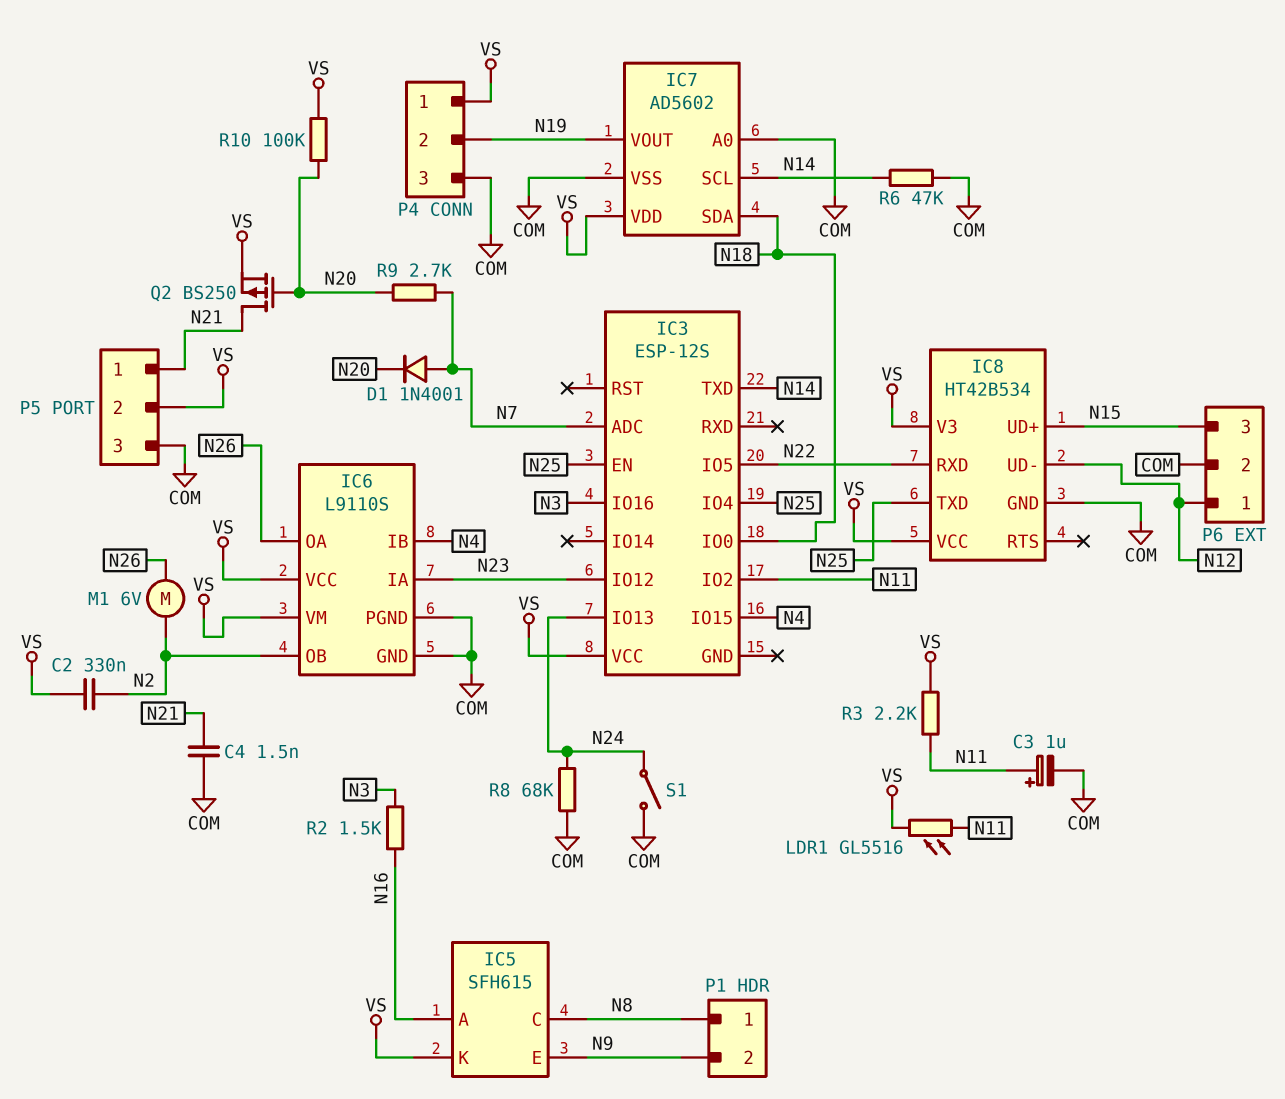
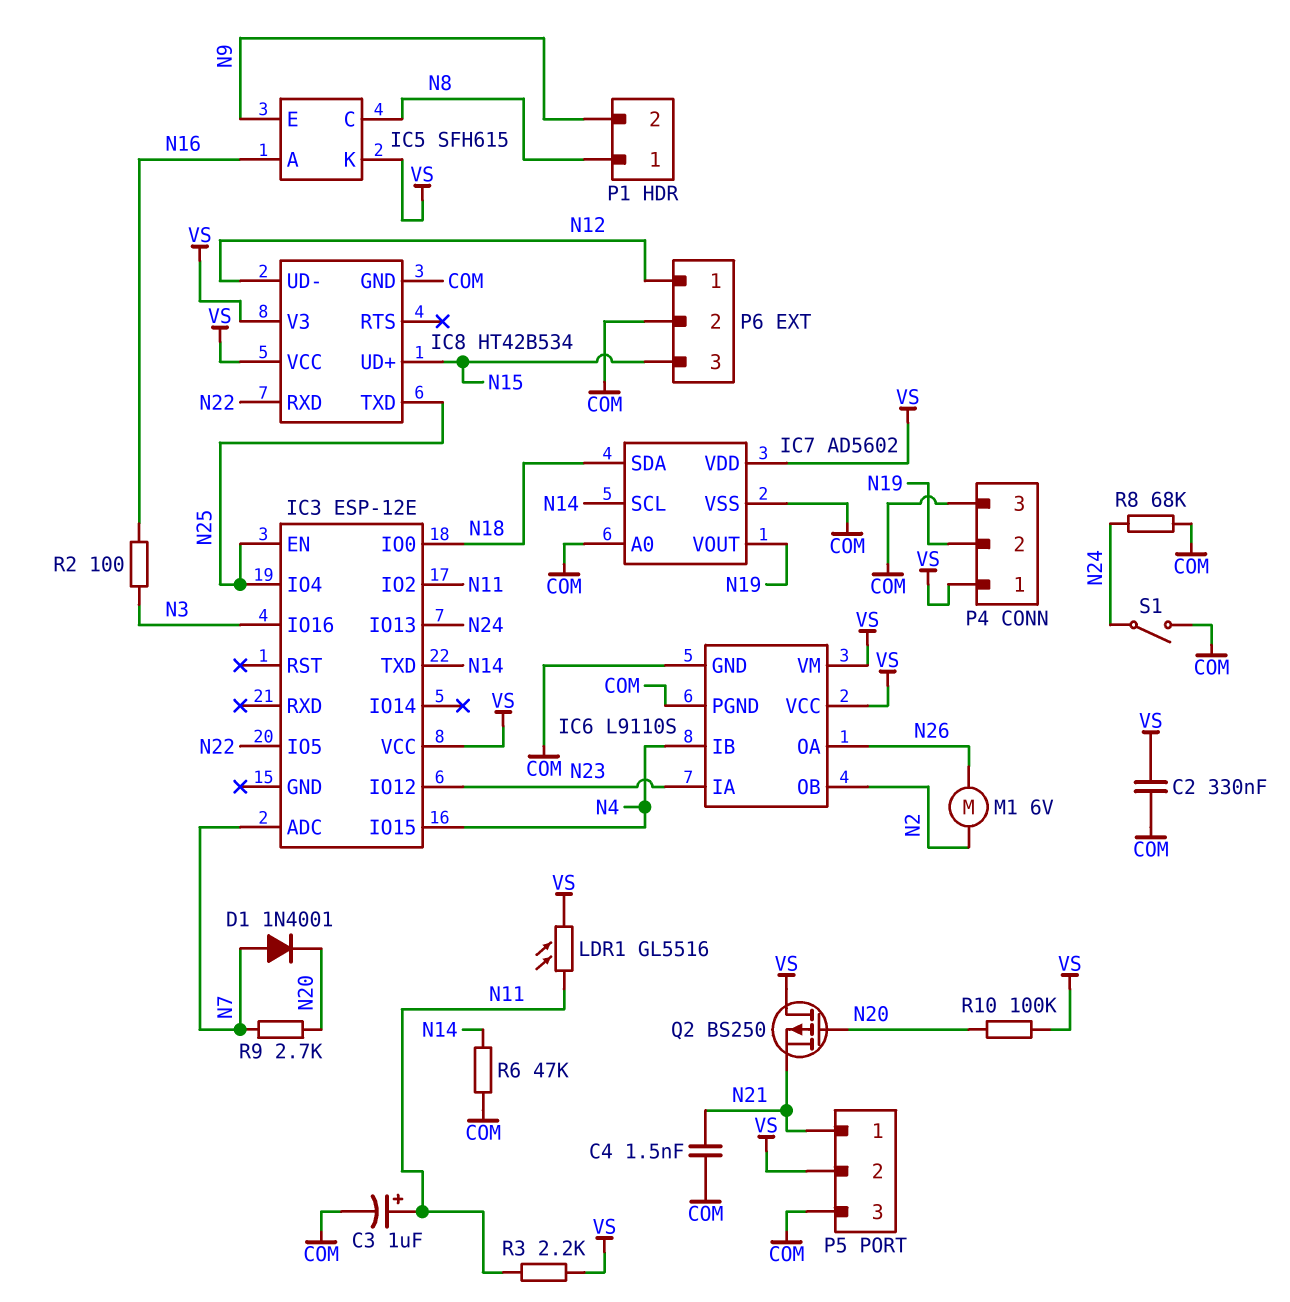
C2: 330nF (N2, VS) -> 330nF (COM, VS)
IC3: ESP-12S -> ESP-12E
Q2: PMOS BS250 (G N20, D N21, S VS) -> PMOS BS250 (G N20, D VS, S N21)
R2: 1.5k (N3, N16) -> 100 (N3, N16)

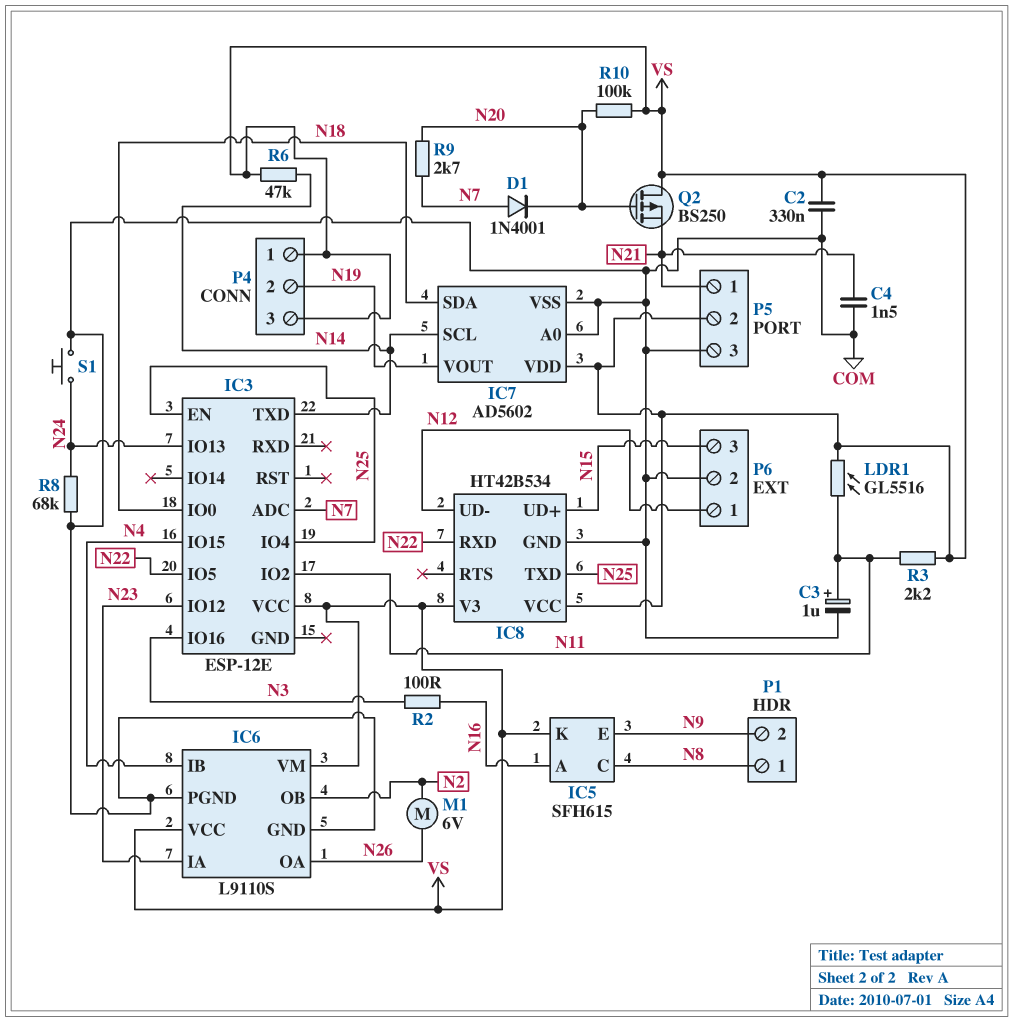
P4 pin 3: COM -> VS
R6: 47k (COM, N14) -> 47k (N14, VS)
S1: switch (COM, N24) -> button (COM, N24)

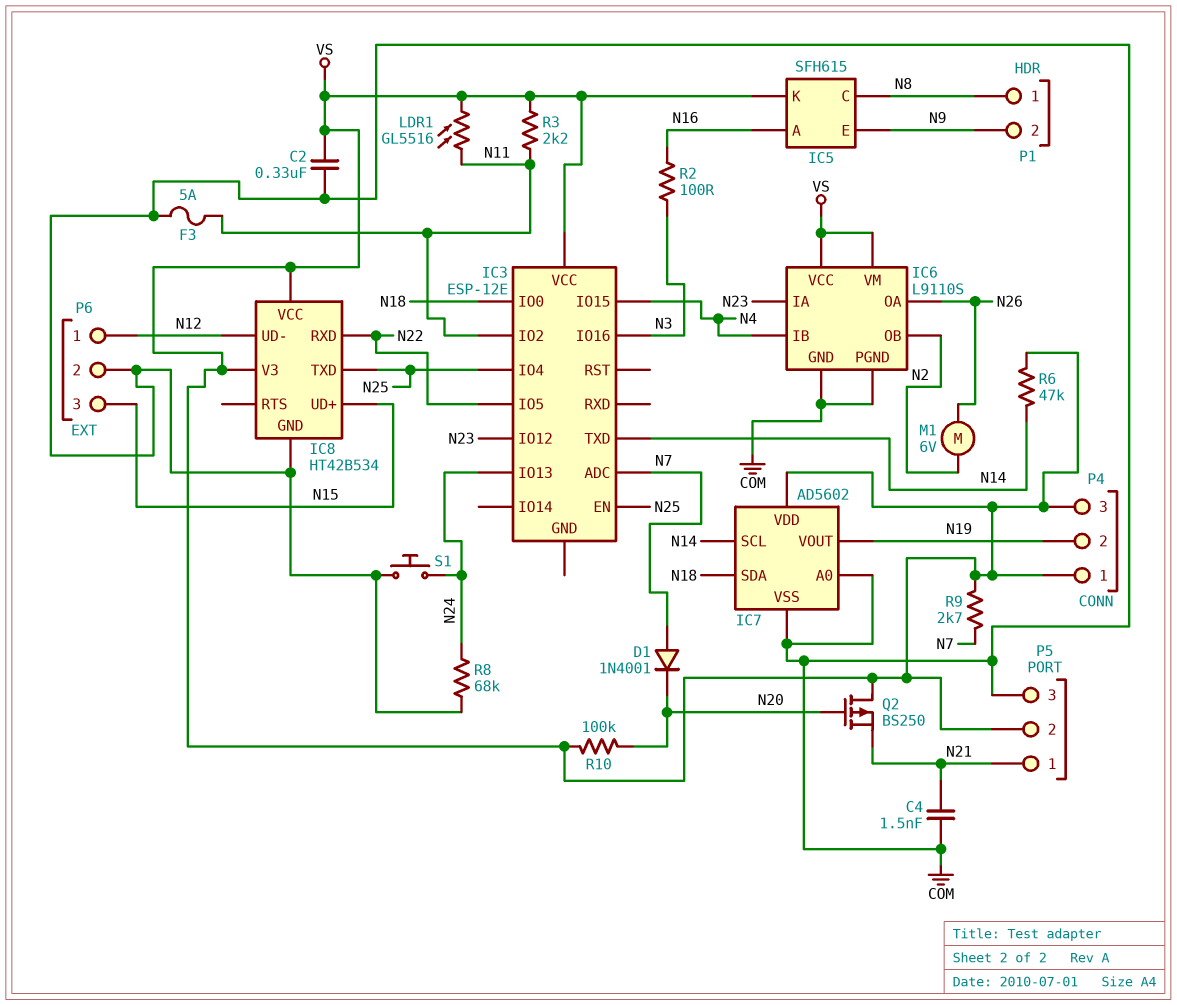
C3: 1uF (plus N11, minus COM) -> none
F3: none -> 5A (COM, N11)
R9: 2.7k (N7, N20) -> 2.7k (N7, VS)

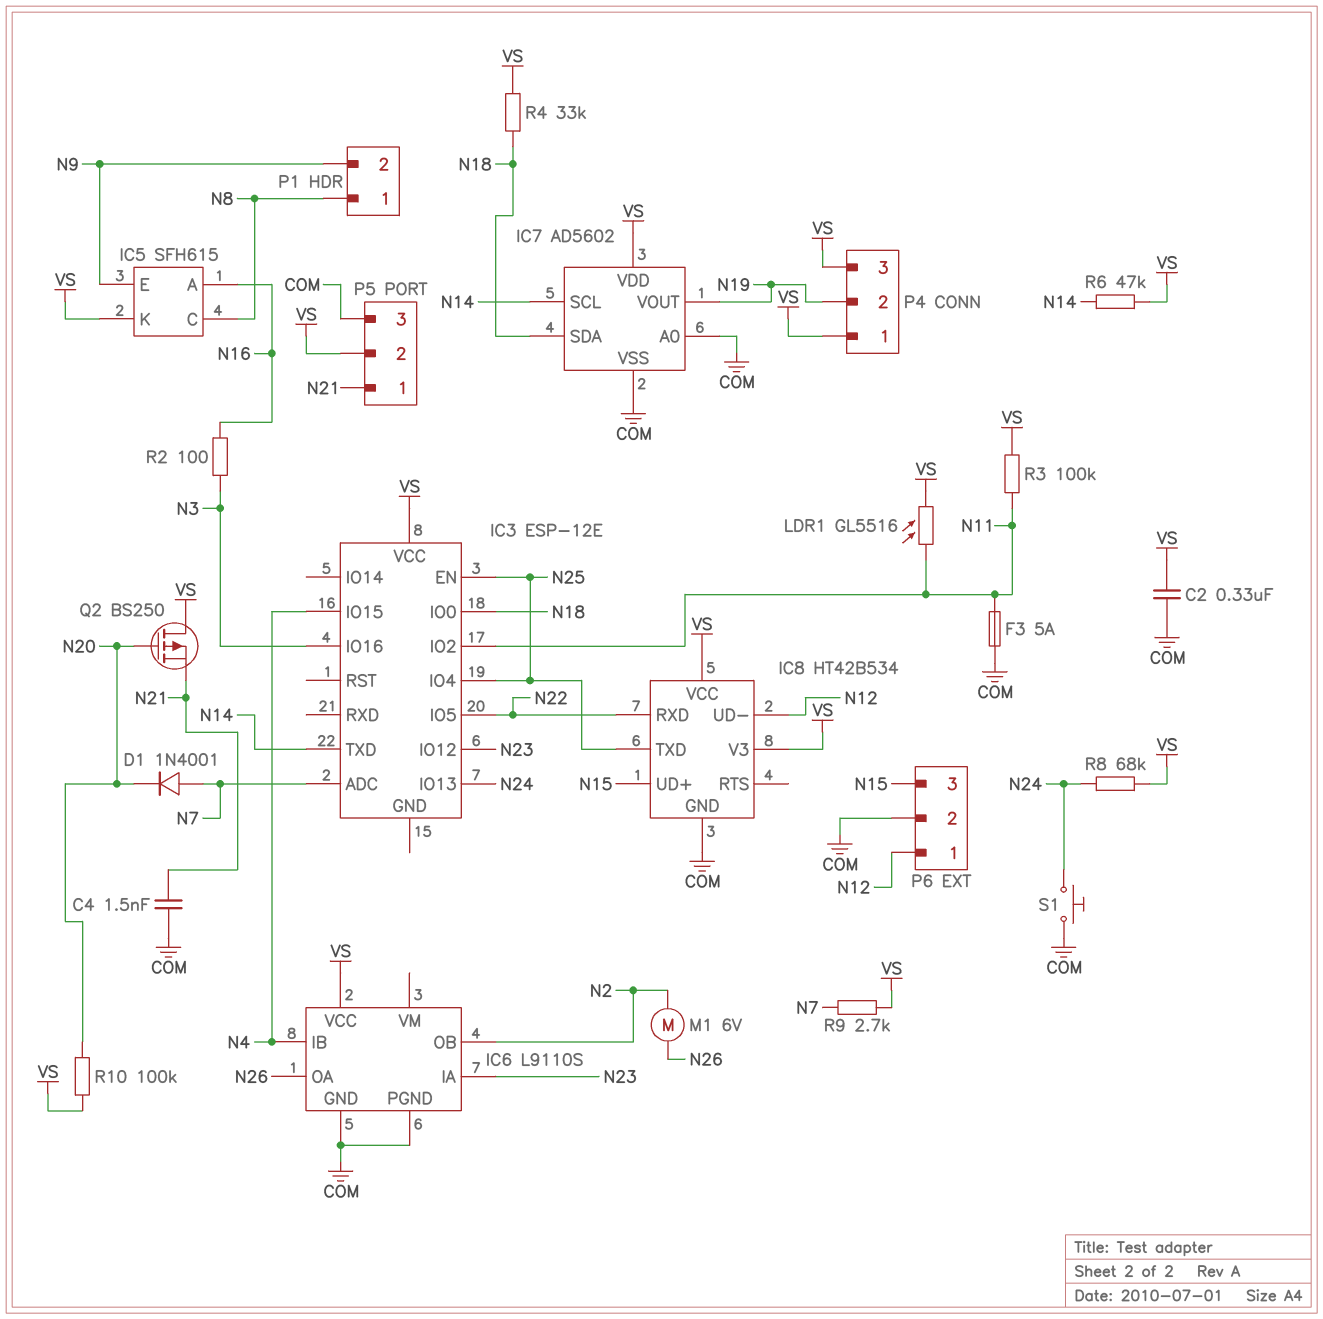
IC6 pin VM: VS -> none
R3: 2.2k (N11, VS) -> 100k (N11, VS)
R4: none -> 33k (N18, VS)
R8: 68k (COM, N24) -> 68k (N24, VS)

